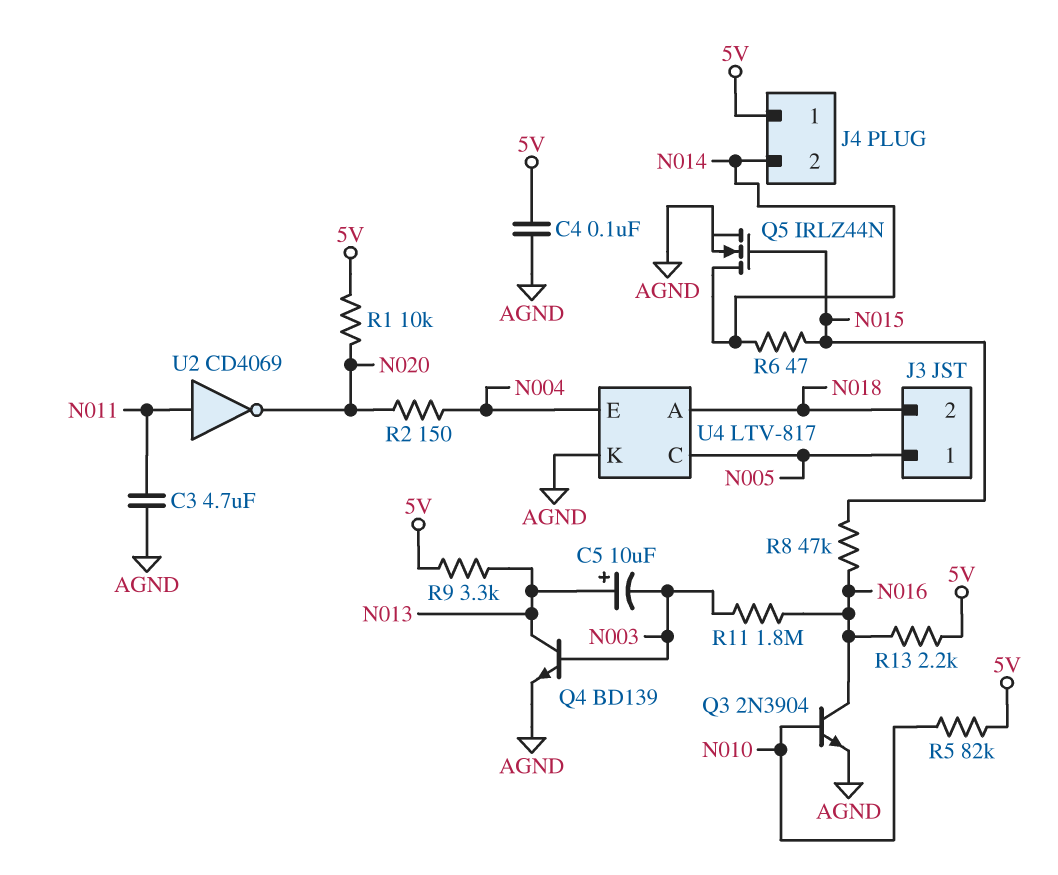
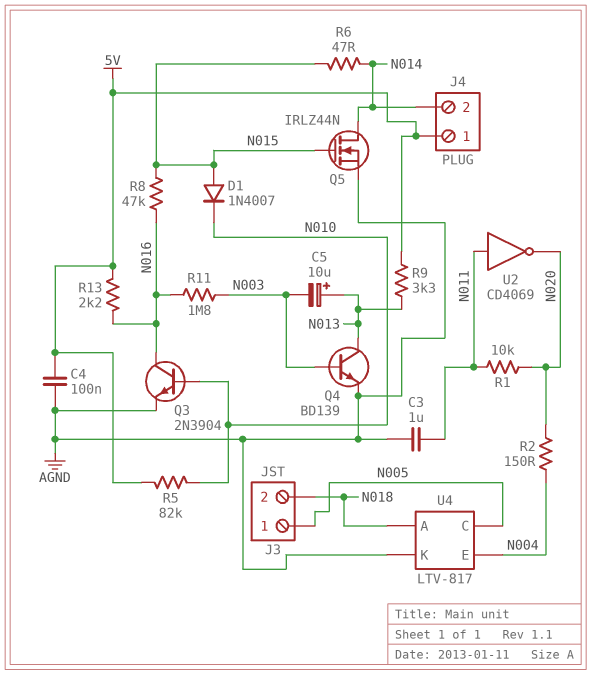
C3: 4.7uF (AGND, N011) -> 1uF (AGND, N011)
D1: none -> diode 1N4007 (A N015, K N010)
R1: 10k (5V, N020) -> 10k (N011, N020)

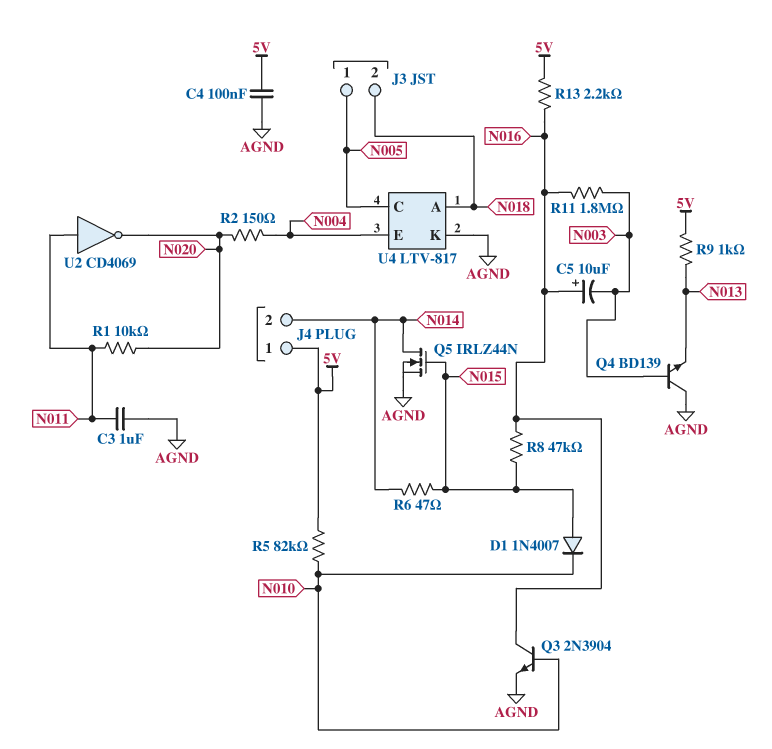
C5: 10uF (plus N013, minus N003) -> 10uF (plus N016, minus N003)
Q4: NPN BD139 (B N003, C N013, E AGND) -> NPN BD139 (B N003, C AGND, E N013)
R9: 3.3k (5V, N013) -> 1k (5V, N013)

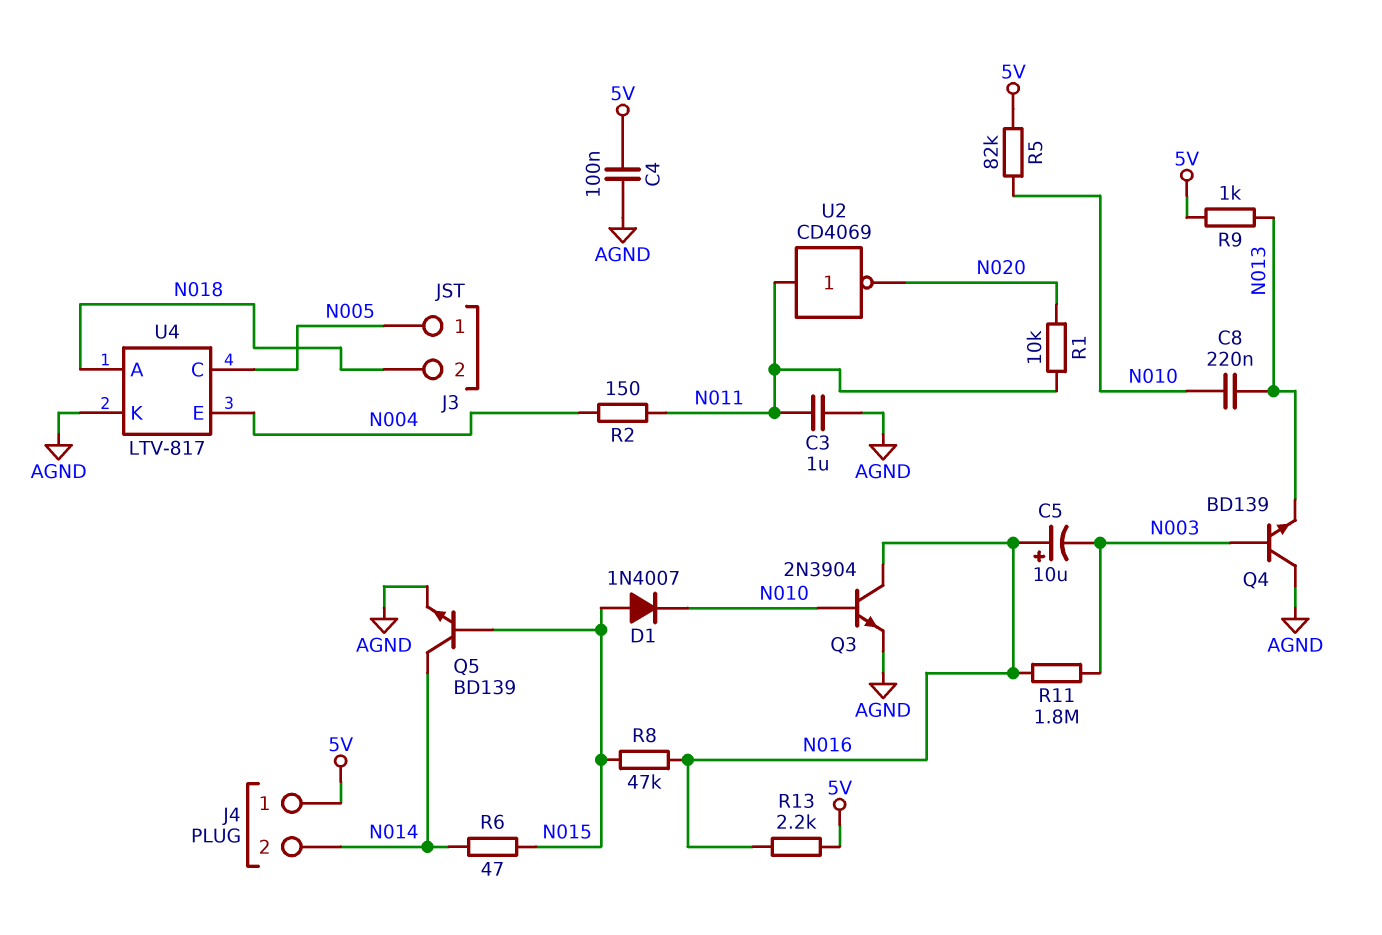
C8: none -> 220nF (N010, N013)
Q5: NMOS IRLZ44N (G N015, D N014, S AGND) -> NPN BD139 (B N015, C N014, E AGND)
R2: 150 (N004, N020) -> 150 (N004, N011)

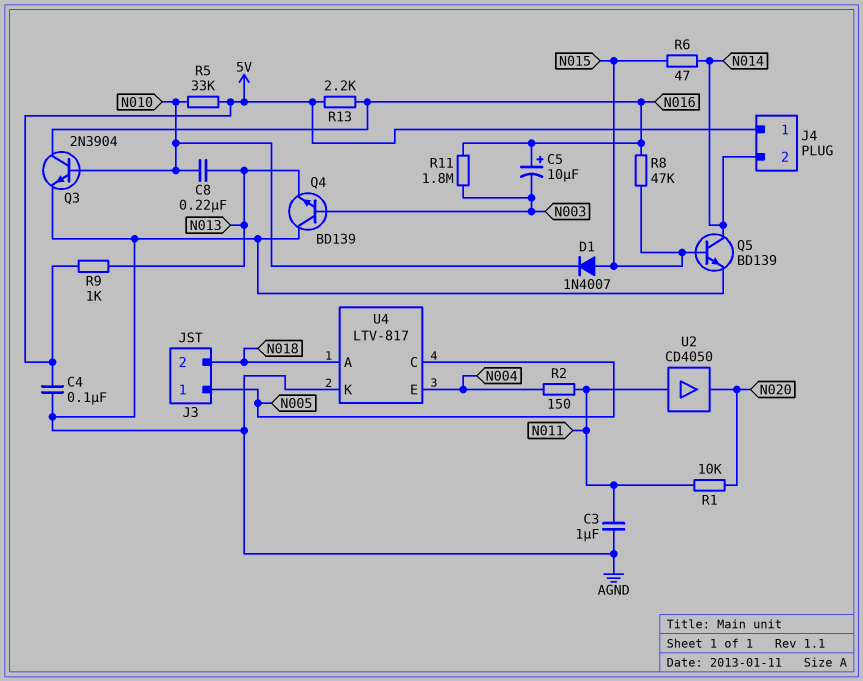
R5: 82k (5V, N010) -> 33k (5V, N010)
U2: NOT CD4069 (in N011, out N020) -> buffer CD4050 (in N011, out N020)

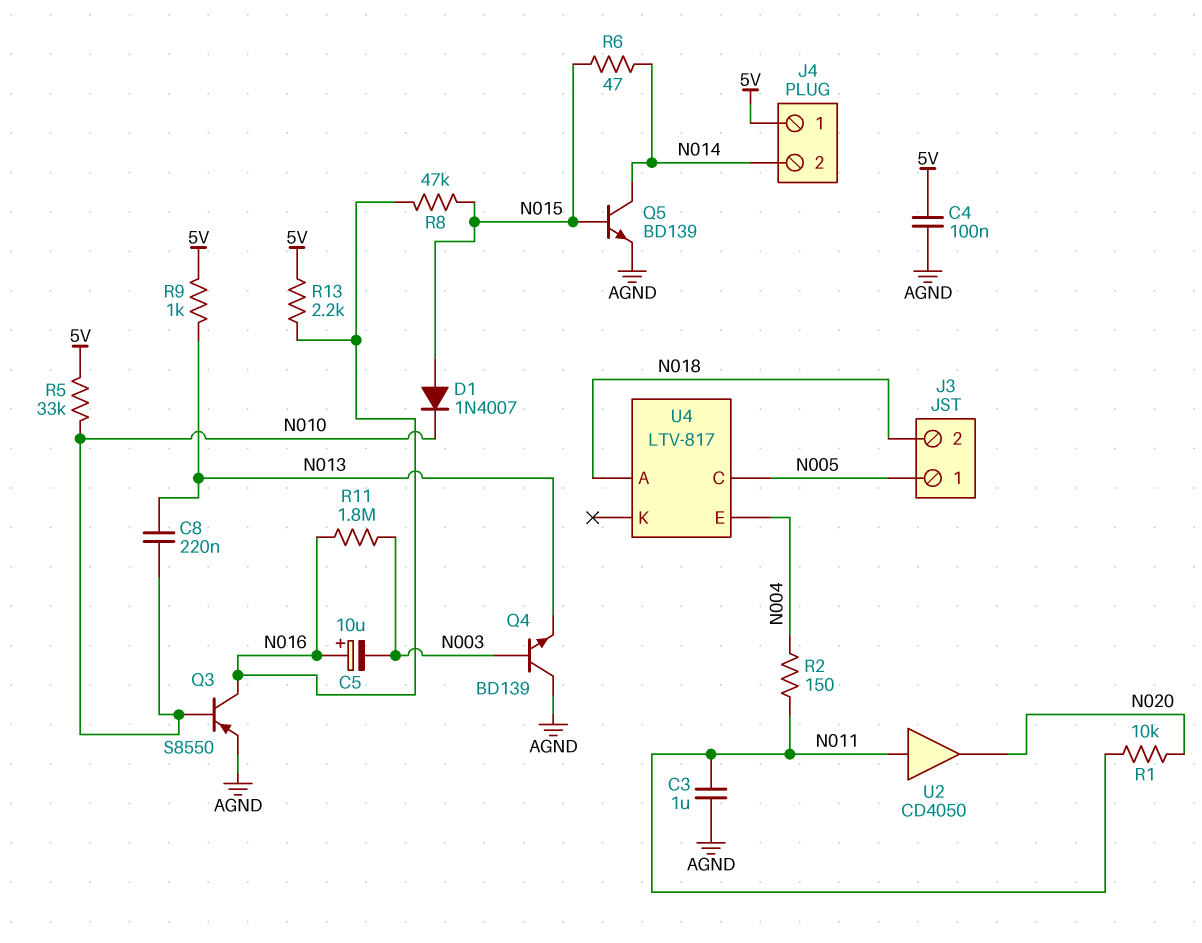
Q3: NPN 2N3904 (B N010, C N016, E AGND) -> PNP S8550 (B N010, C N016, E AGND)
U4 pin K: AGND -> none

